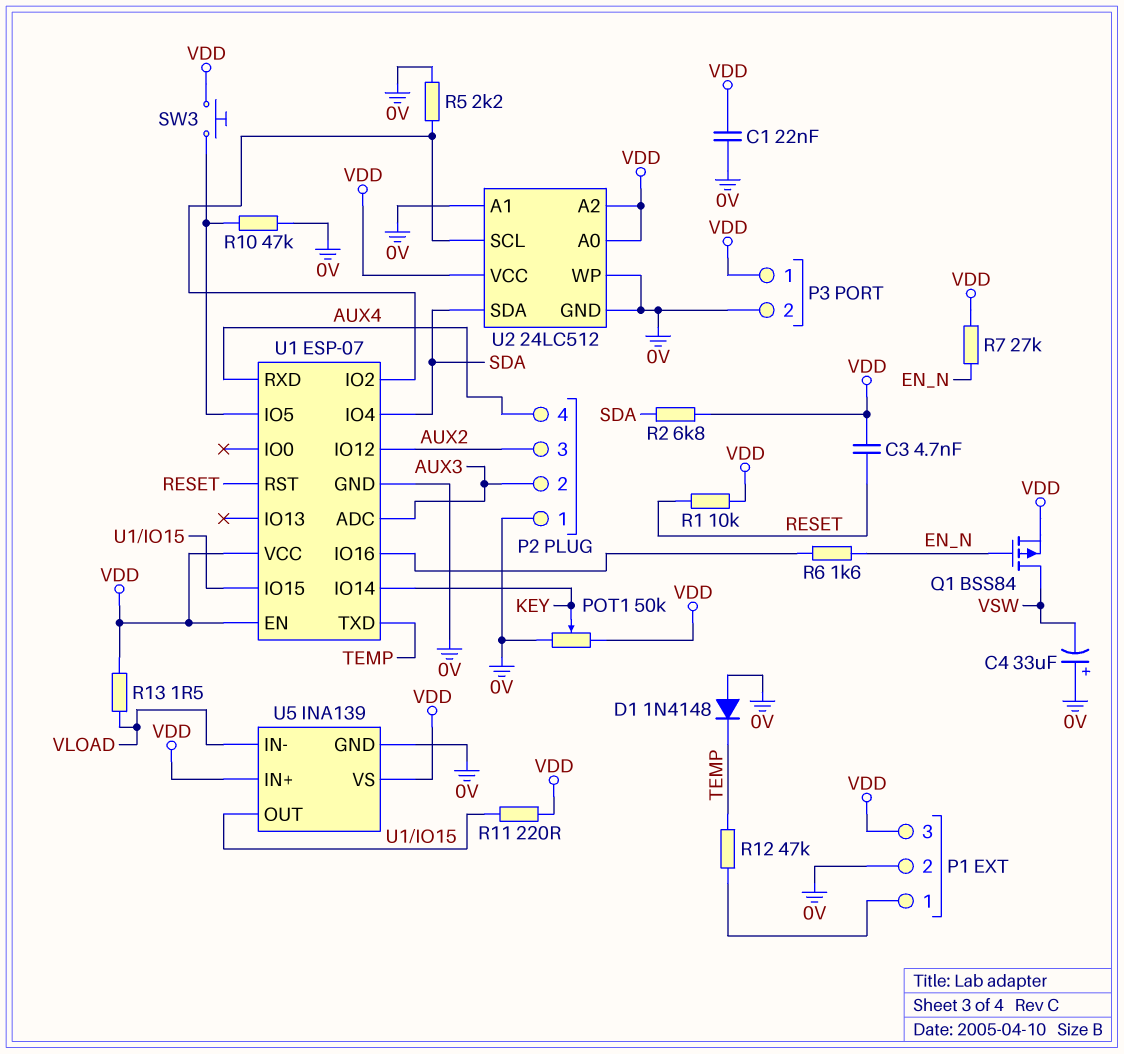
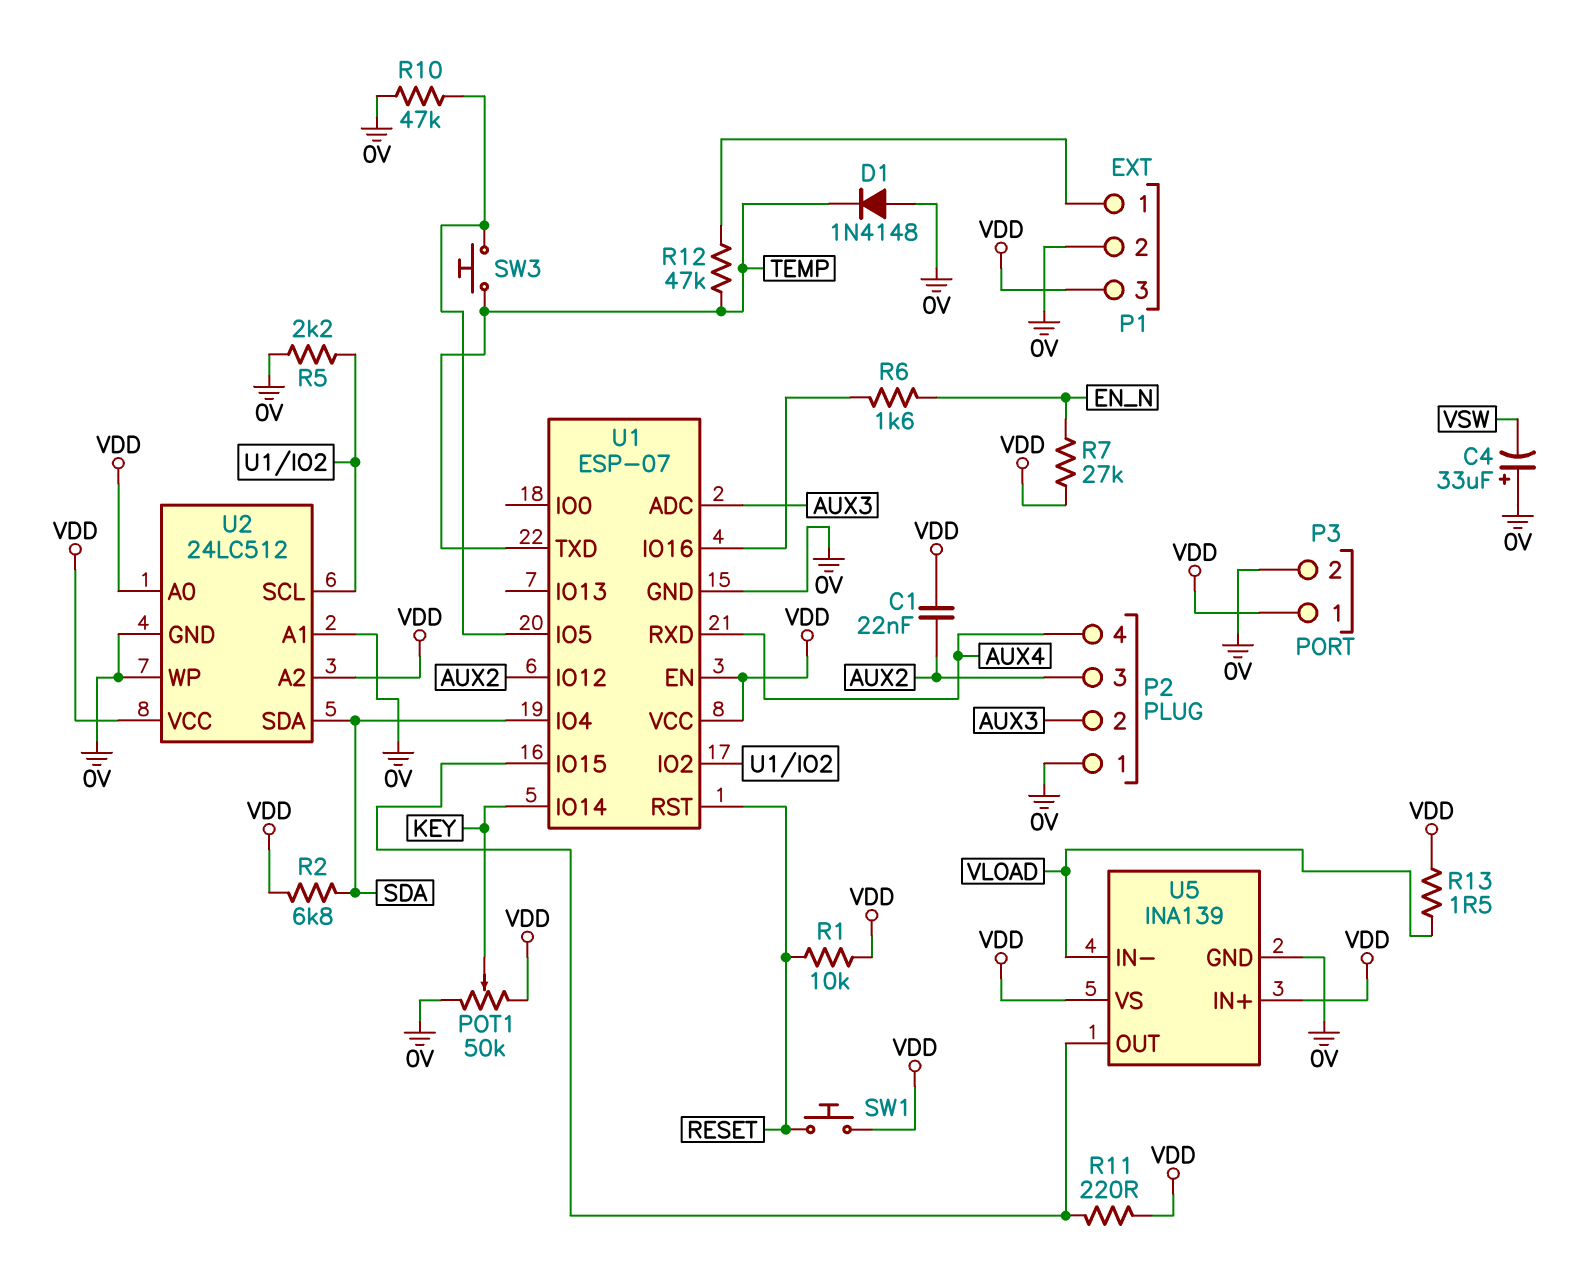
C1: 22nF (0V, VDD) -> 22nF (AUX2, VDD)
C3: 4.7nF (RESET, VDD) -> none
Q1: PMOS BSS84 (G EN_N, D VSW, S VDD) -> none
SW1: none -> button (RESET, VDD)
SW3: button (U1/IO5, VDD) -> button (TEMP, U1/IO5)

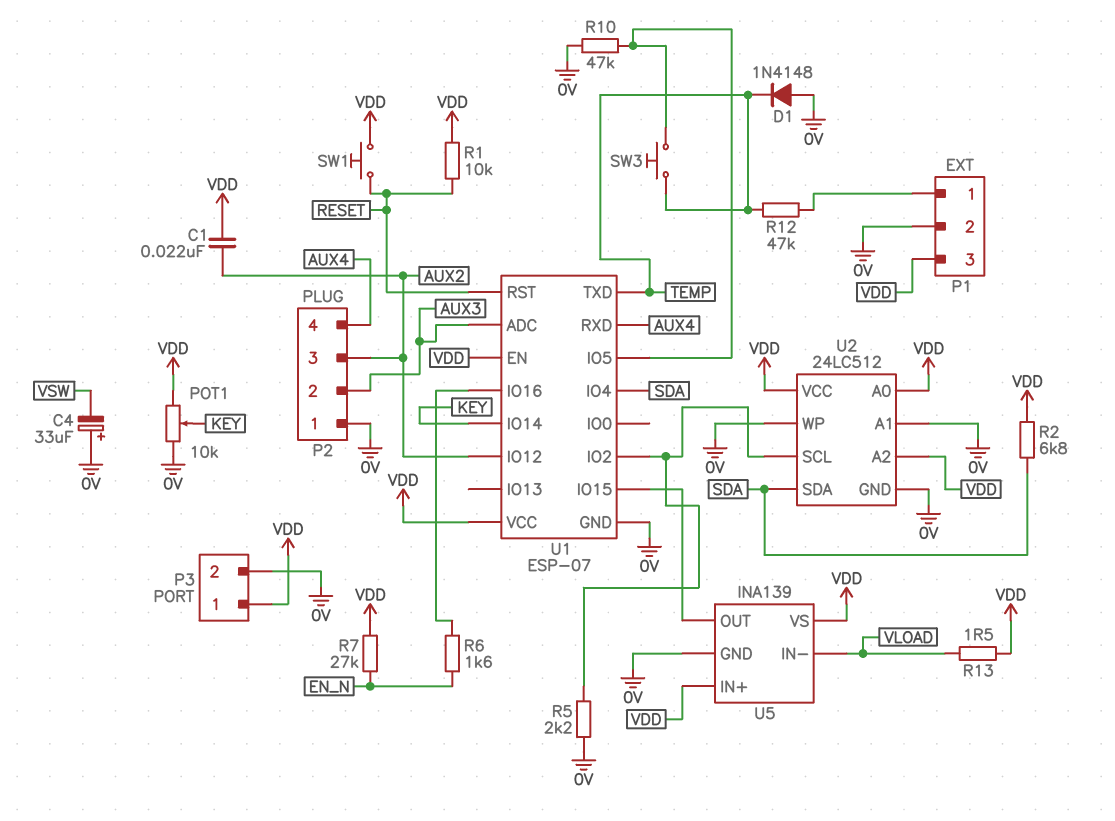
POT1: 50k (0V, VDD, wiper KEY) -> 10k (0V, VDD, wiper KEY)
R11: 220 (U1/IO15, VDD) -> none

